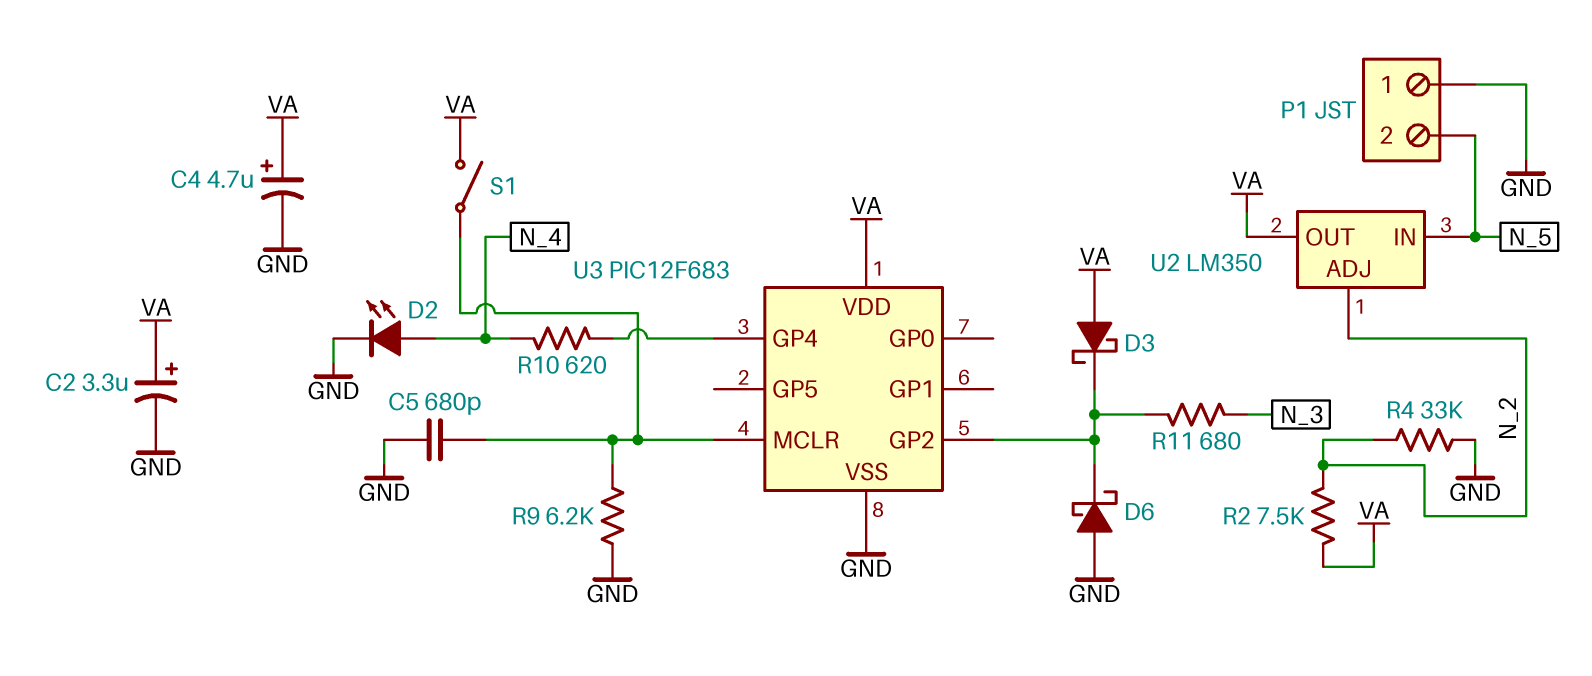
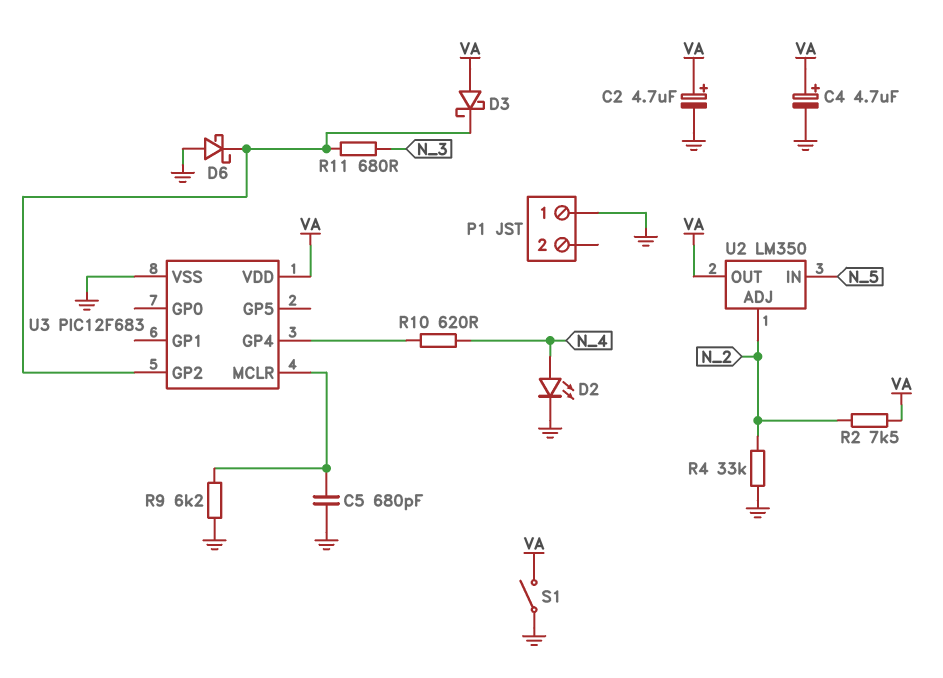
C2: 3.3uF (plus VA, minus GND) -> 4.7uF (plus VA, minus GND)
P1 pin 2: N_5 -> none
S1: switch (U3/MCLR, VA) -> switch (GND, VA)

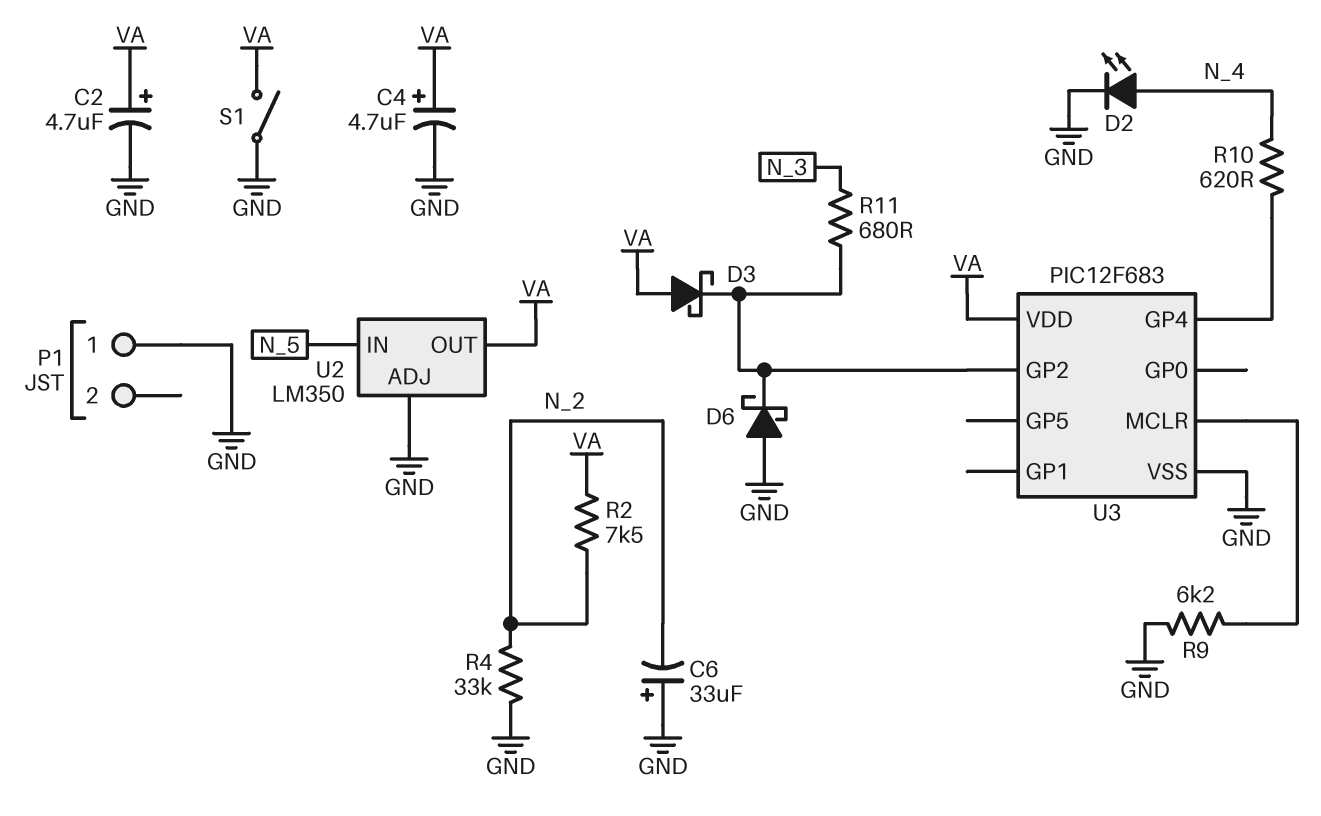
C5: 680pF (GND, U3/MCLR) -> none
C6: none -> 33uF (plus GND, minus N_2)
U2 pin ADJ: N_2 -> GND

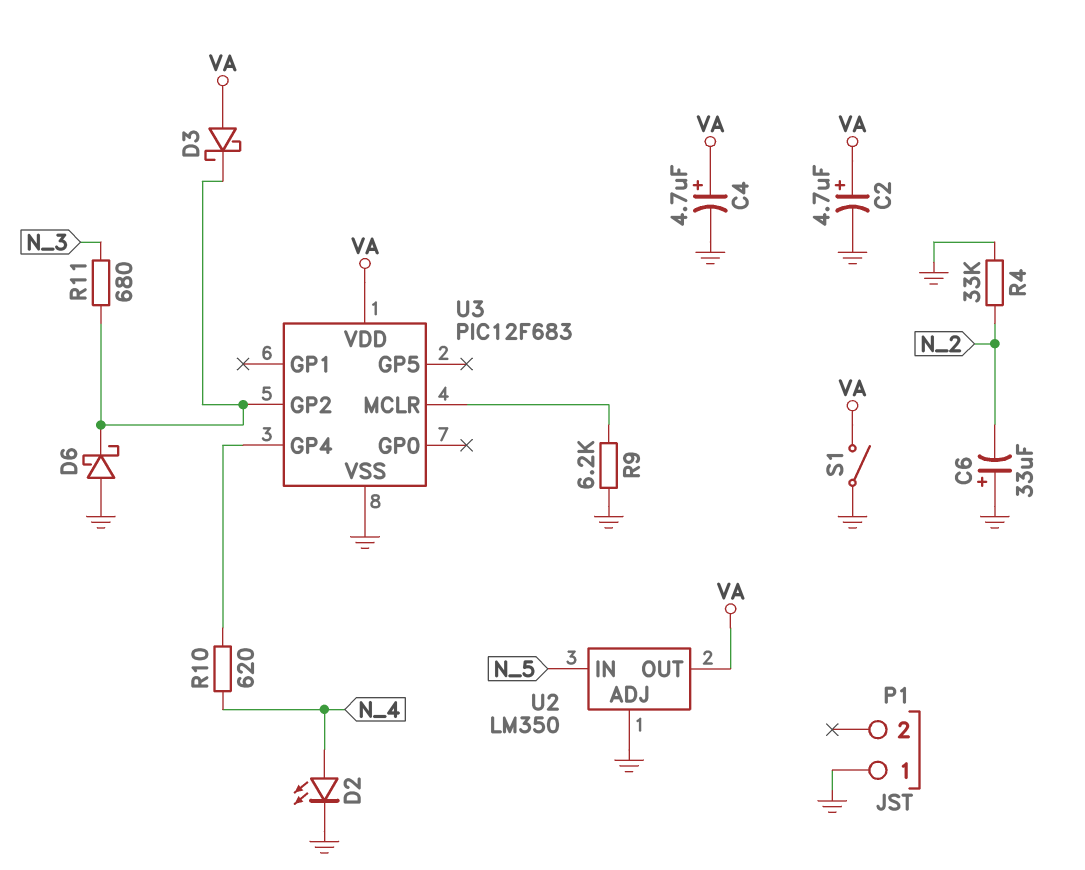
R2: 7.5k (N_2, VA) -> none

